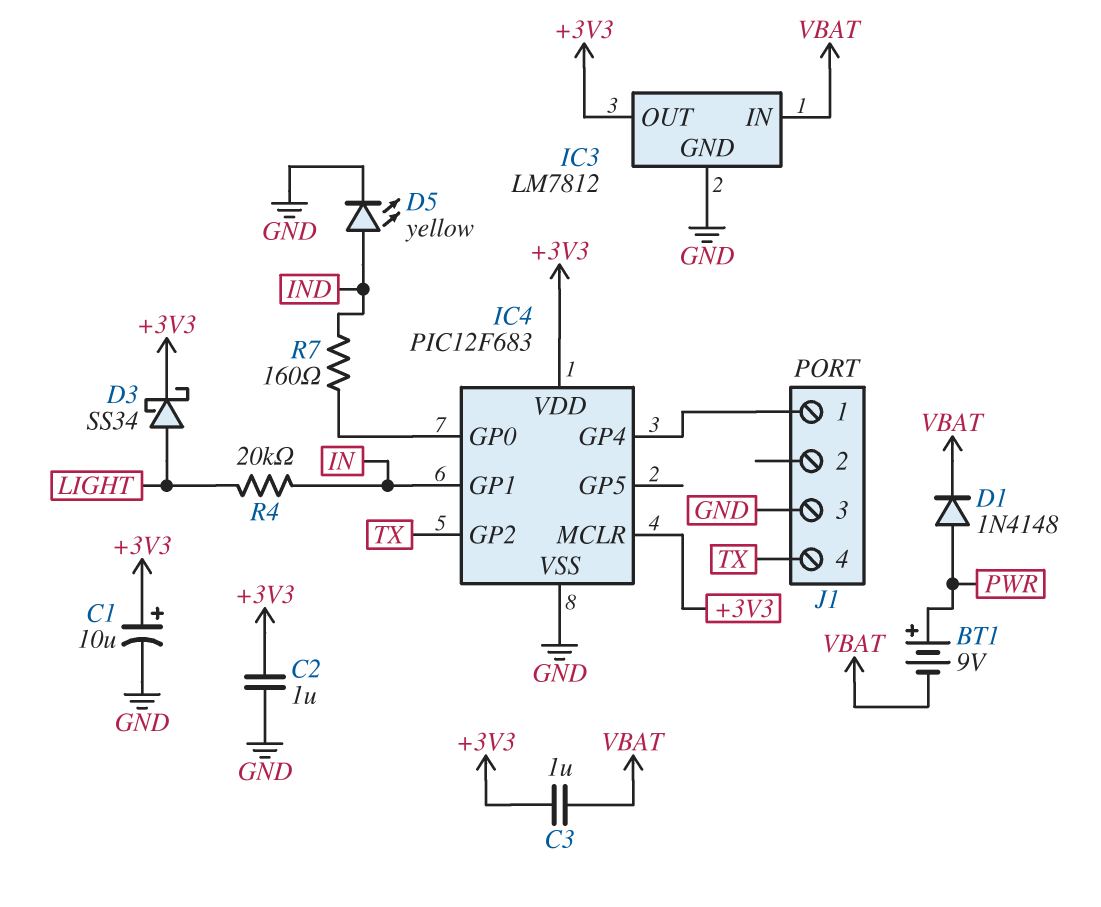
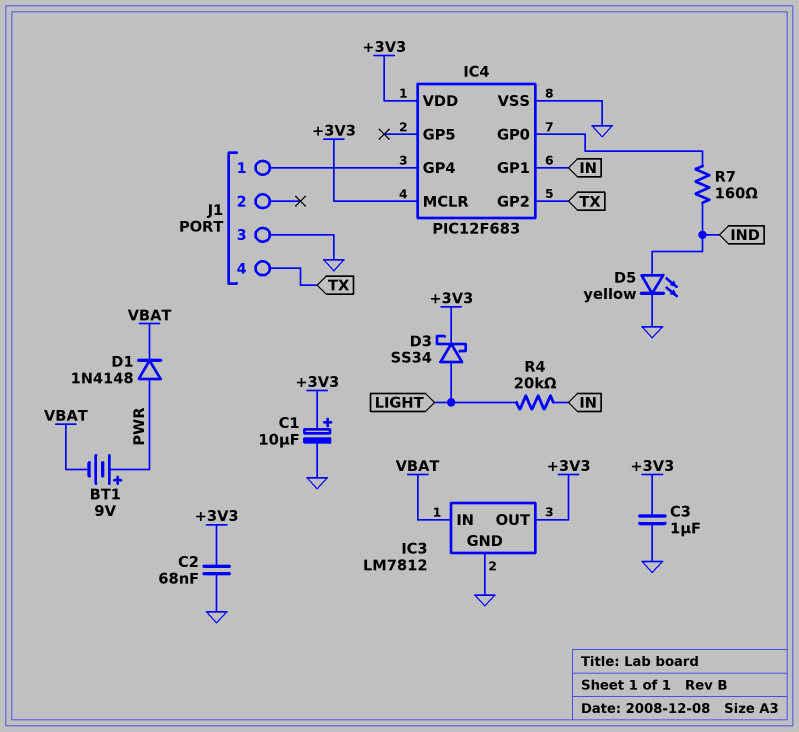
C2: 1uF (+3V3, GND) -> 68nF (+3V3, GND)
C3: 1uF (+3V3, VBAT) -> 1uF (+3V3, GND)

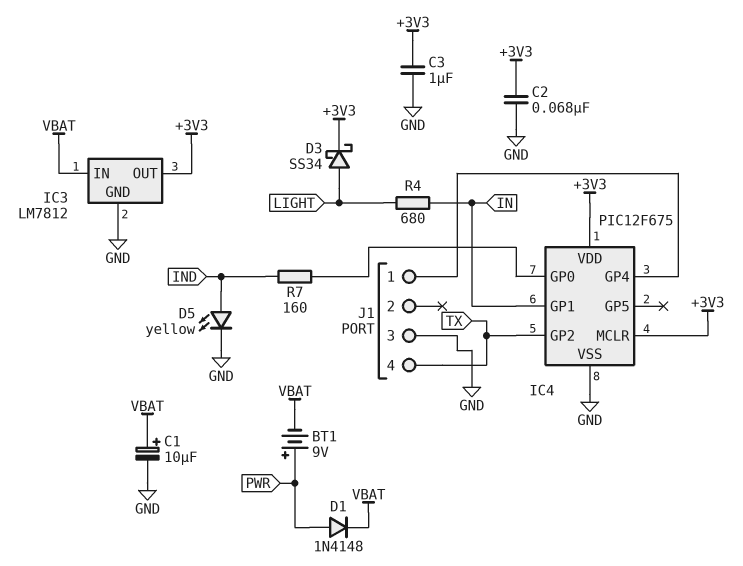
C1: 10uF (plus +3V3, minus GND) -> 10uF (plus VBAT, minus GND)
IC4: PIC12F683 -> PIC12F675
R4: 20k (IN, LIGHT) -> 680 (IN, LIGHT)

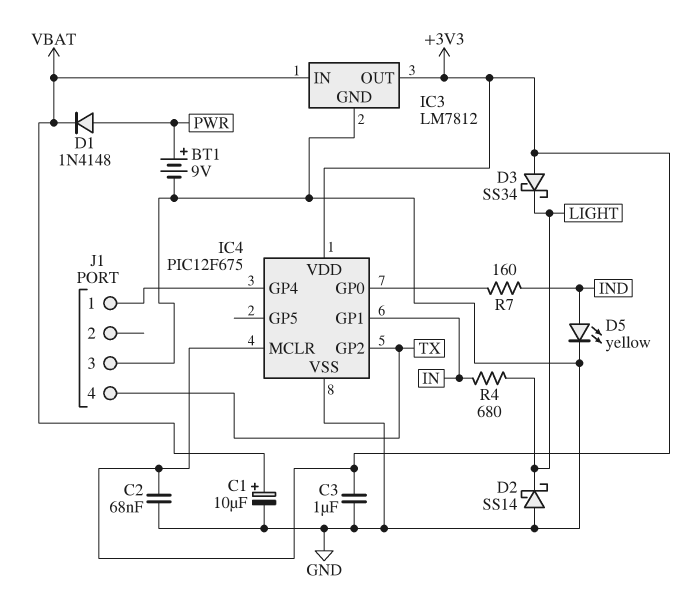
BT1: 9V (plus PWR, minus VBAT) -> 9V (plus PWR, minus GND)
D2: none -> schottky SS14 (A GND, K LIGHT)
D3: schottky SS34 (A LIGHT, K +3V3) -> schottky SS34 (A +3V3, K LIGHT)

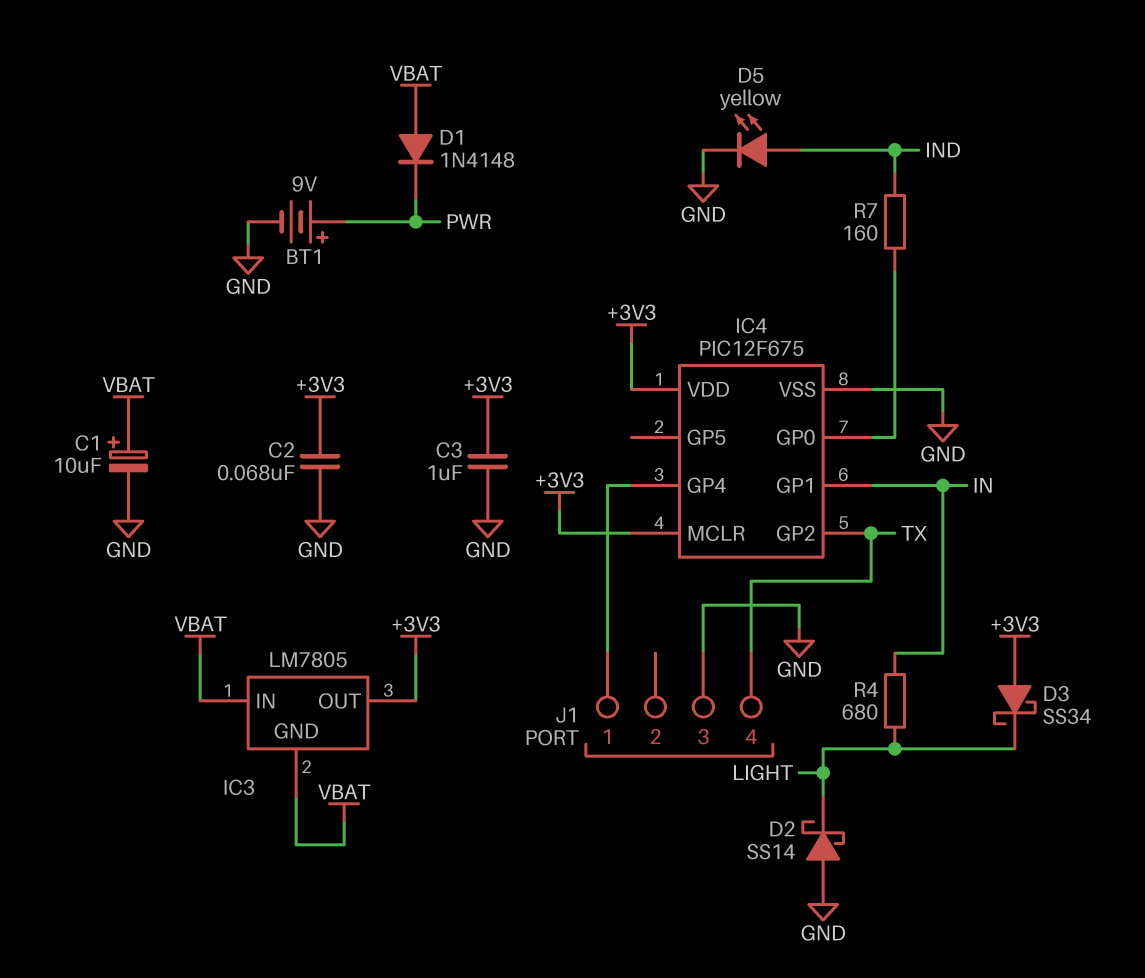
D1: diode 1N4148 (A PWR, K VBAT) -> diode 1N4148 (A VBAT, K PWR)
IC3: LM7812 -> LM7805
IC3 pin GND: GND -> VBAT

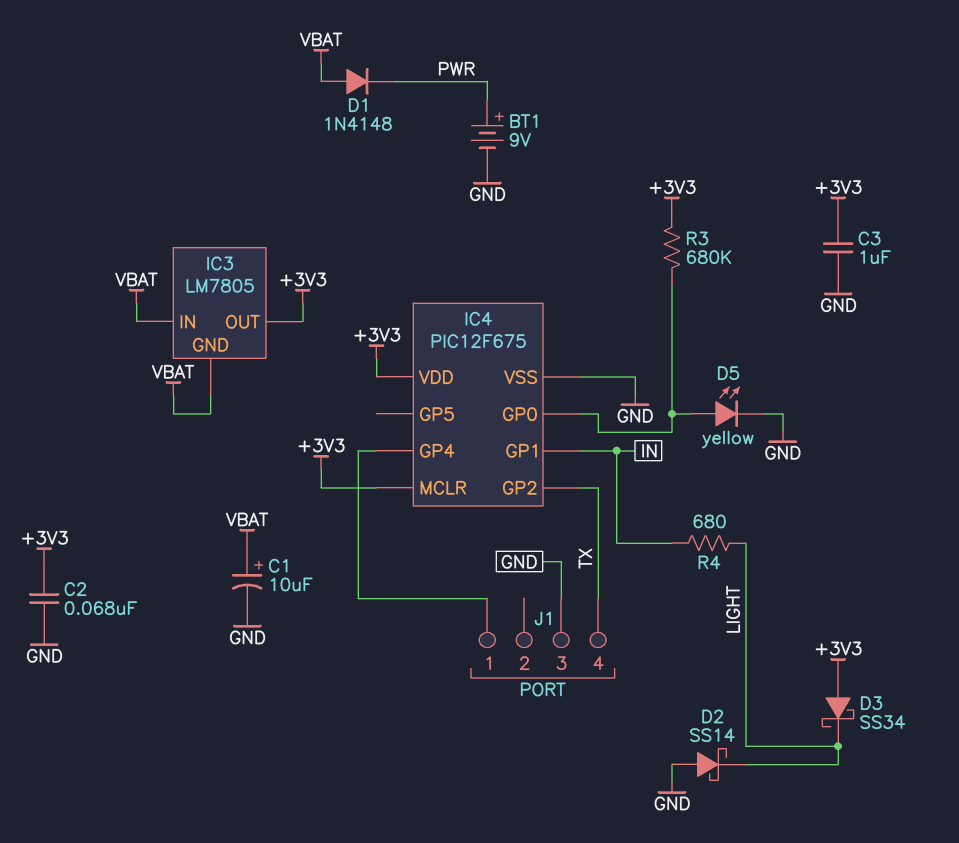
D5: LED yellow (A IND, K GND) -> LED yellow (A IC4/GP0, K GND)
R3: none -> 680k (+3V3, IC4/GP0)
R7: 160 (IC4/GP0, IND) -> none

